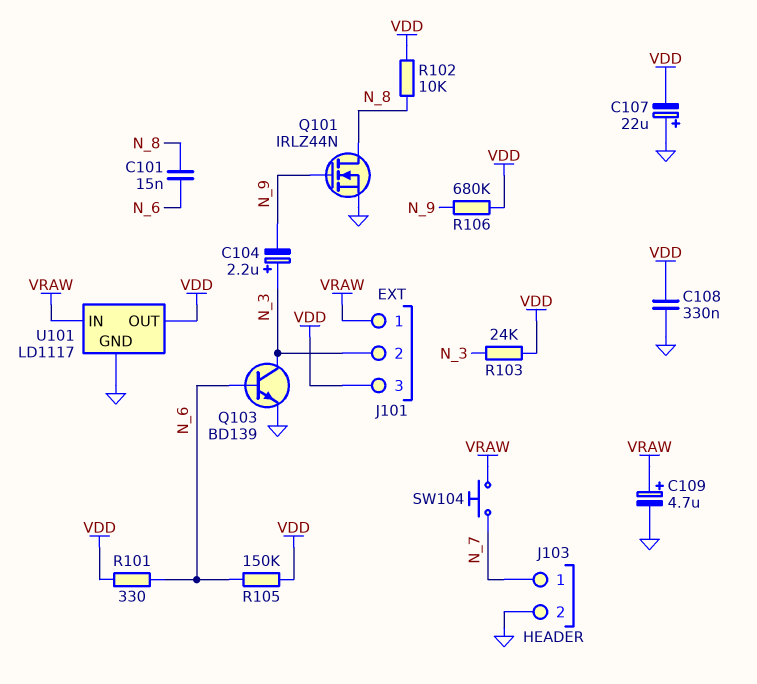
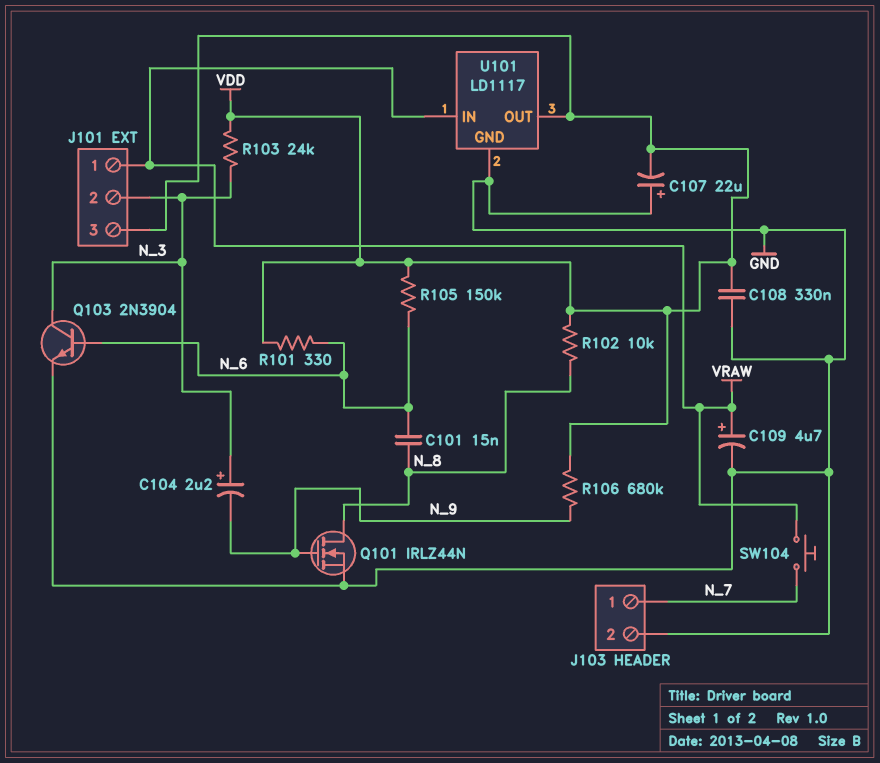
Q103: NPN BD139 (B N_6, C N_3, E GND) -> NPN 2N3904 (B N_6, C N_3, E GND)

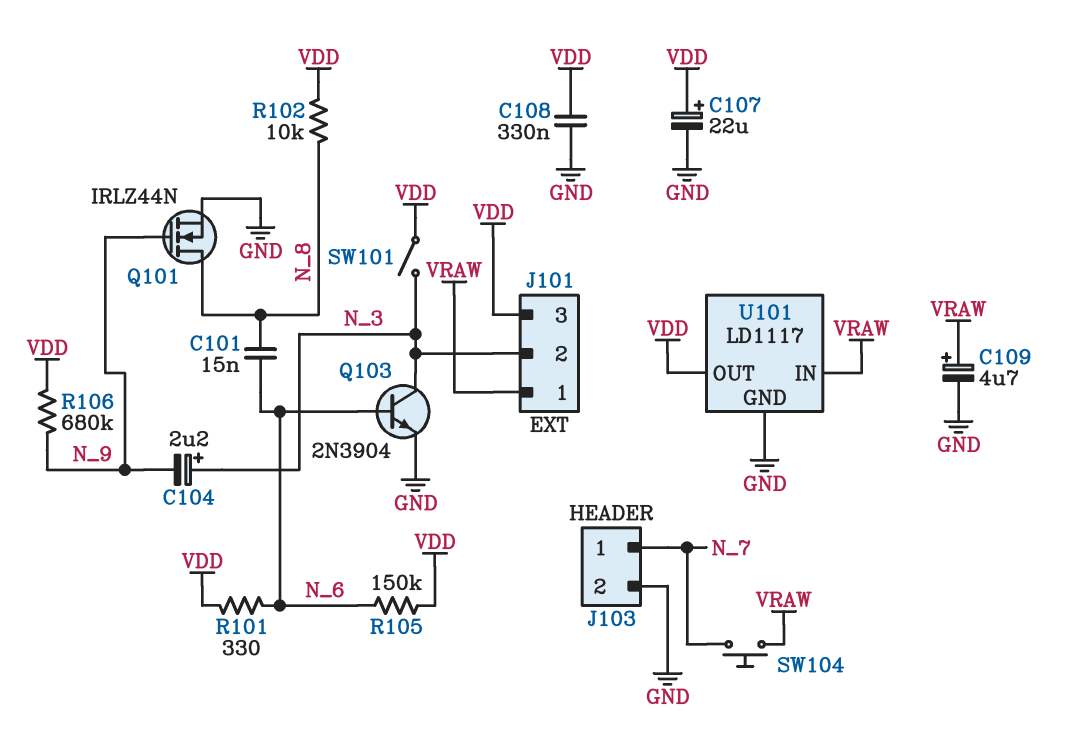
C107: 22uF (plus GND, minus VDD) -> 22uF (plus VDD, minus GND)
R103: 24k (N_3, VDD) -> none
SW101: none -> switch (N_3, VDD)

